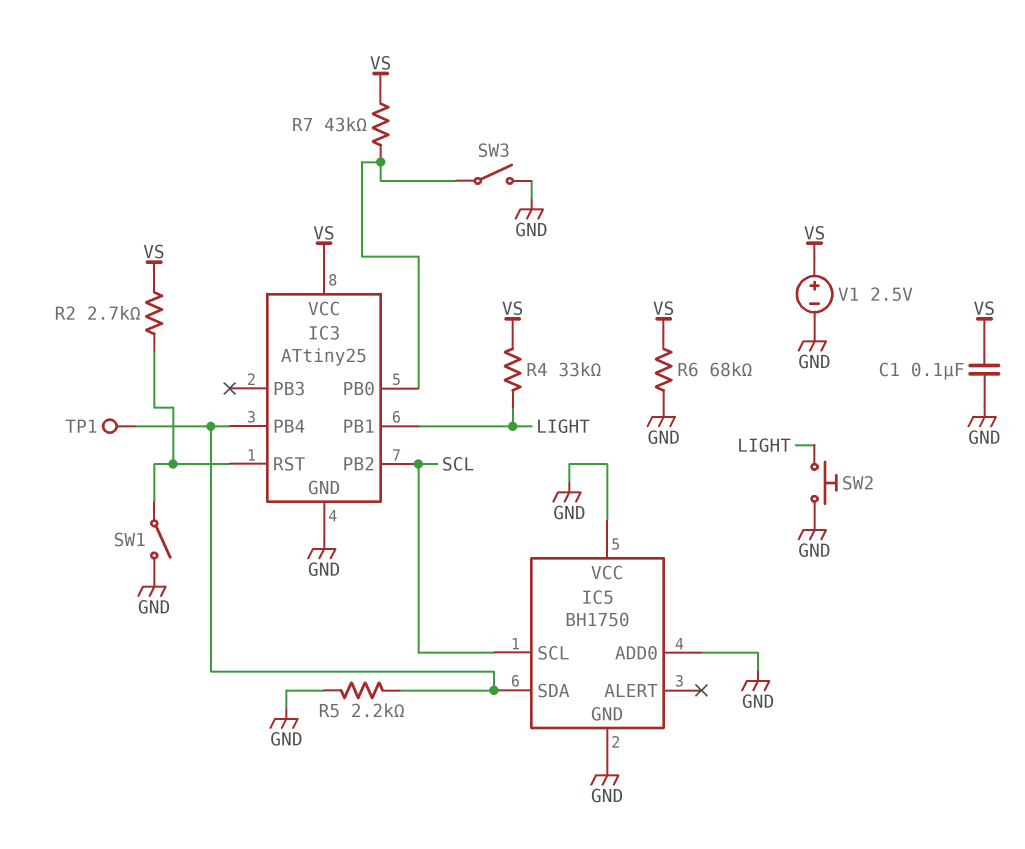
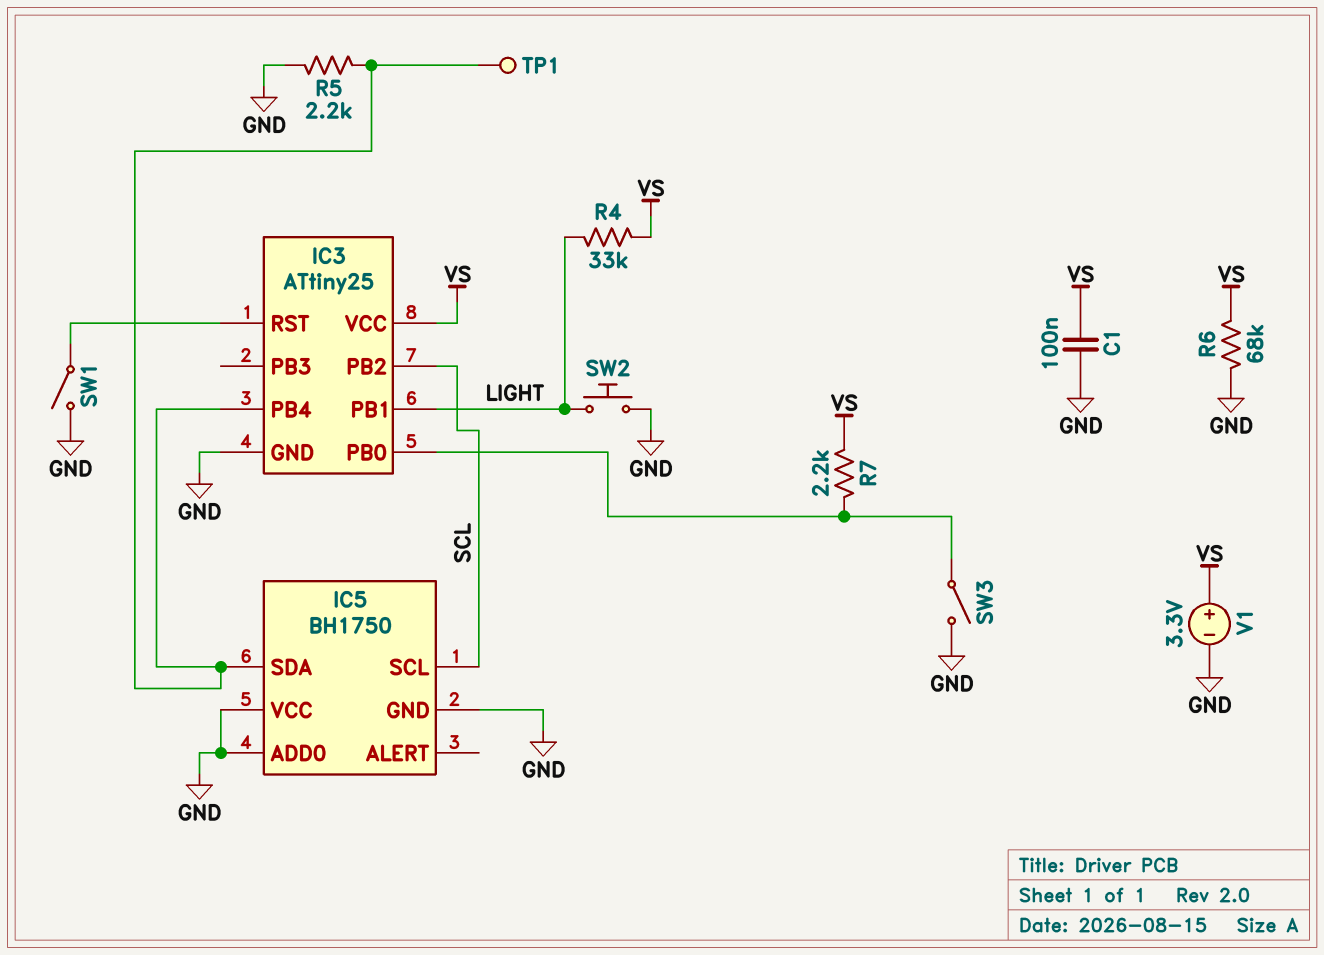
R2: 2.7k (IC3/RST, VS) -> none
R7: 43k (IC3/PB0, VS) -> 2.2k (IC3/PB0, VS)
V1: 2.5V (plus VS, minus GND) -> 3.3V (plus VS, minus GND)

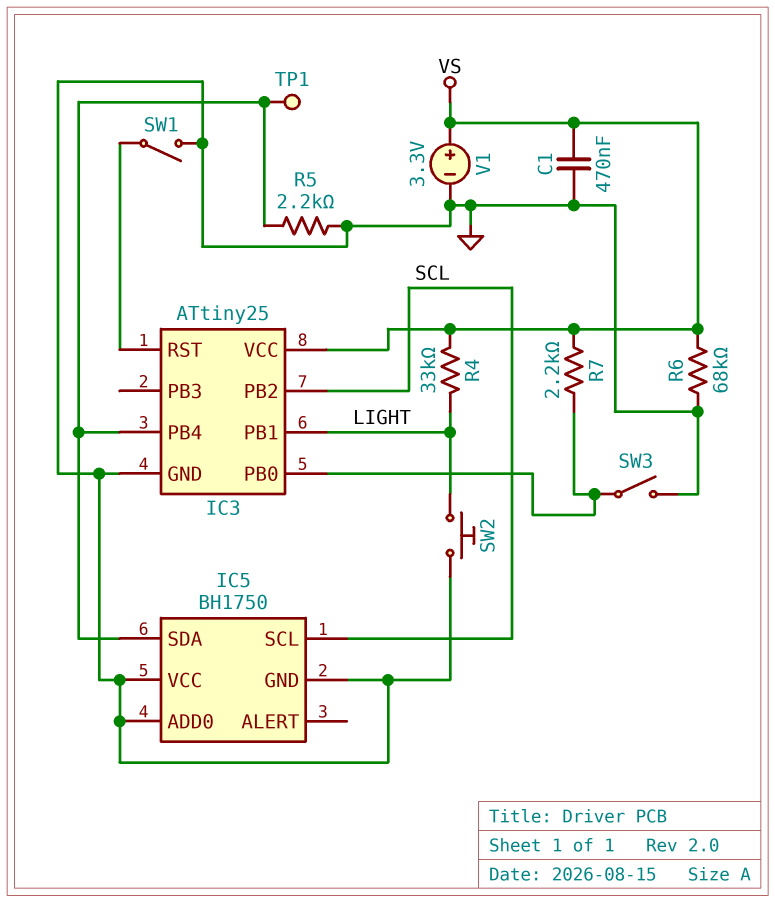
C1: 100nF (GND, VS) -> 470nF (GND, VS)

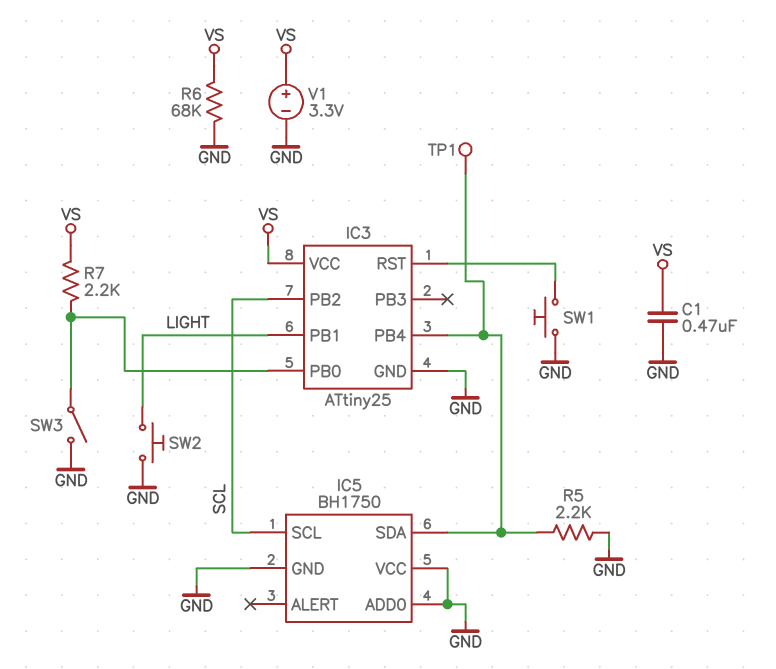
R4: 33k (LIGHT, VS) -> none
SW1: switch (GND, IC3/RST) -> button (GND, IC3/RST)

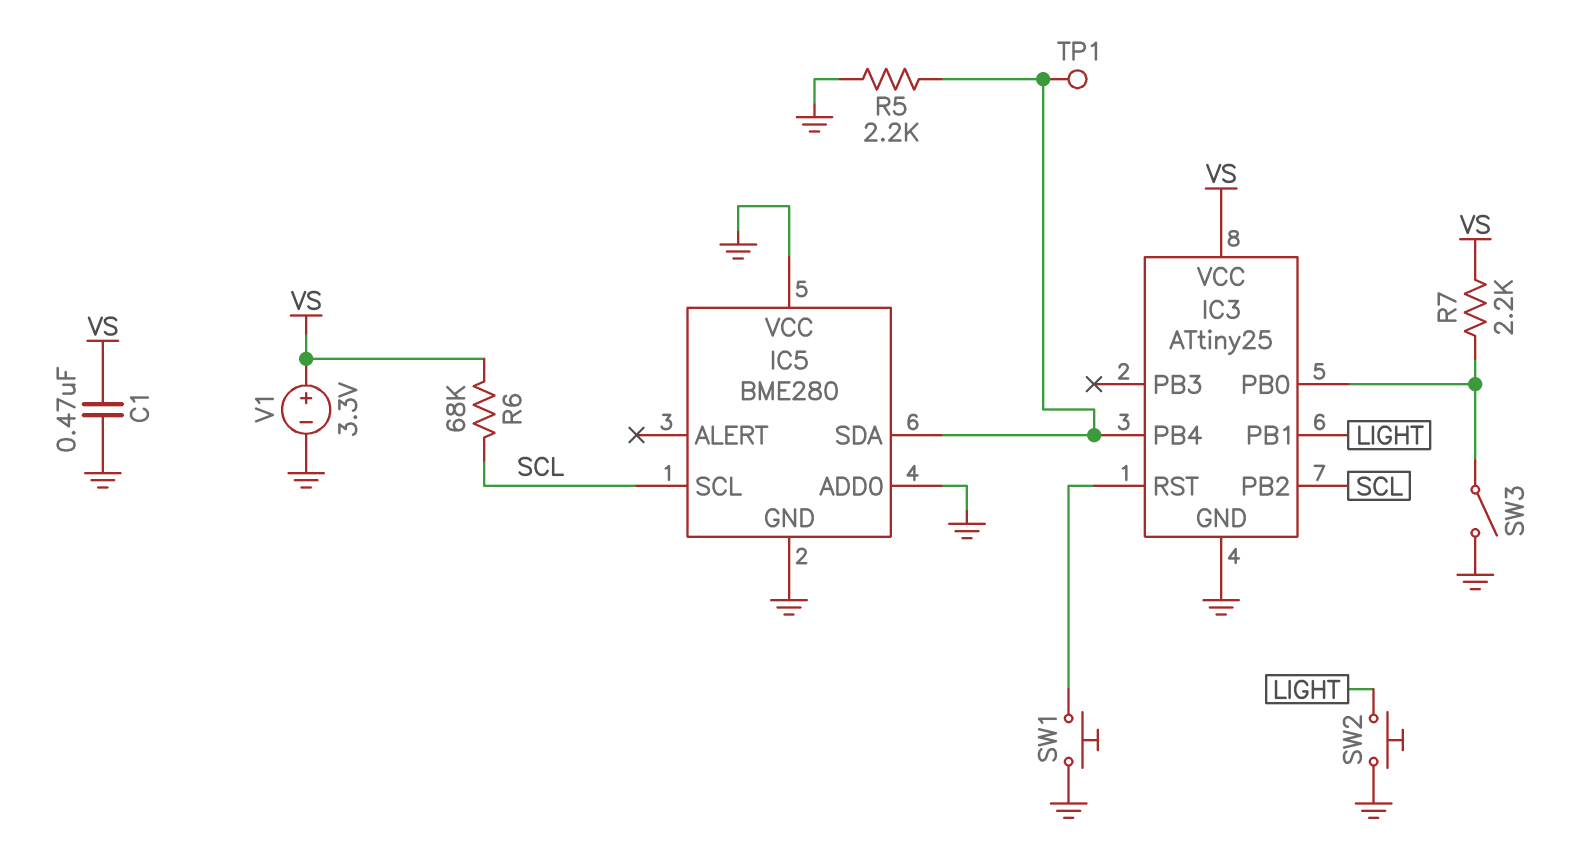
IC5: BH1750 -> BME280
R6: 68k (GND, VS) -> 68k (SCL, VS)

